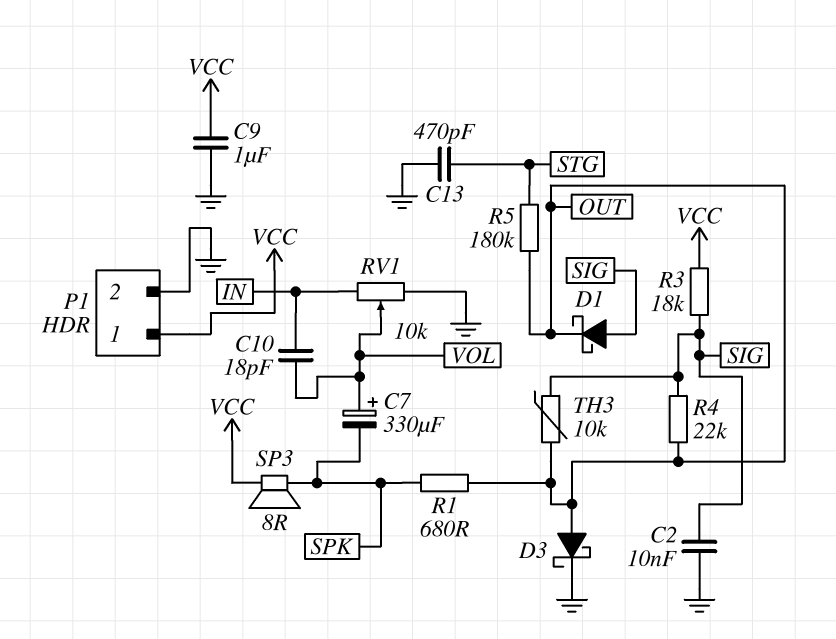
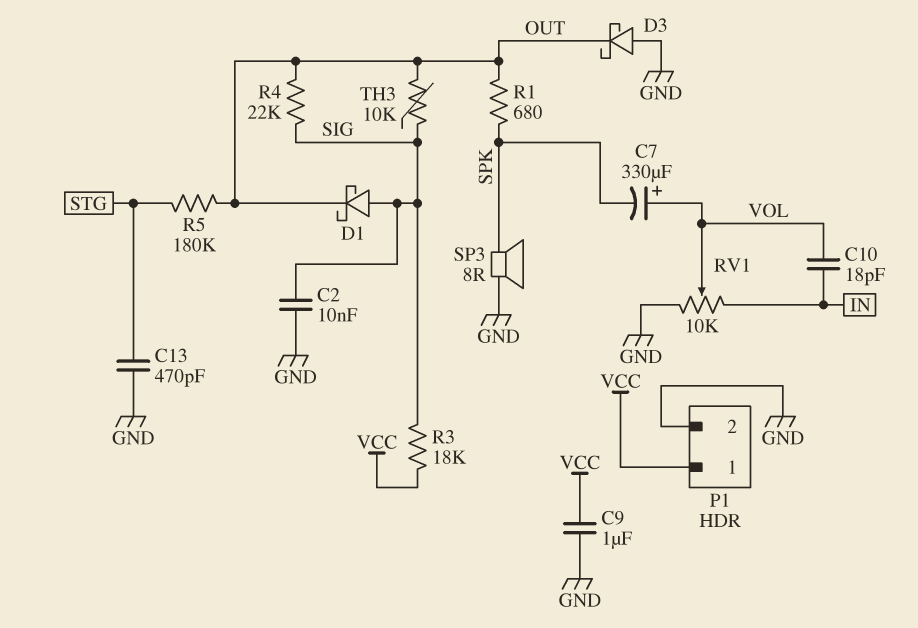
D3: schottky (A OUT, K GND) -> schottky (A GND, K OUT)
SP3: speaker 8R (SPK, VCC) -> speaker 8R (GND, SPK)

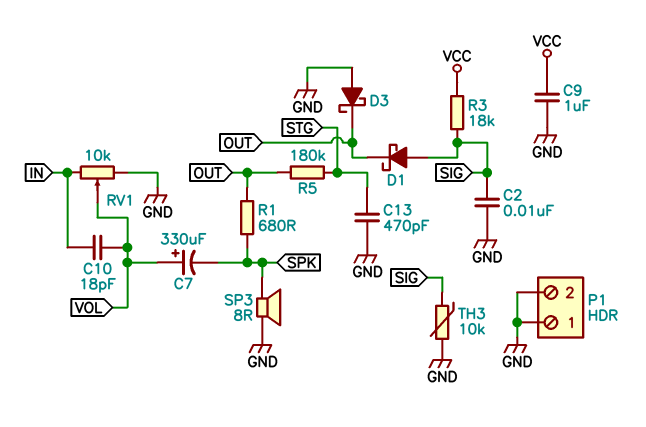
P1 pin 1: VCC -> GND
R4: 22k (OUT, SIG) -> none
TH3: 10k (OUT, SIG) -> 10k (GND, SIG)

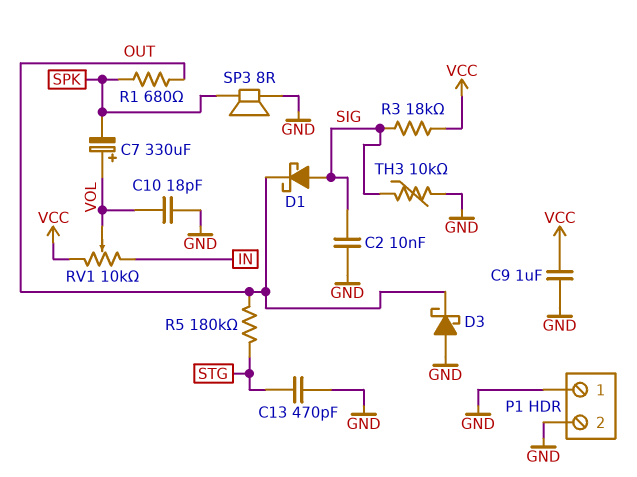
C10: 18pF (IN, VOL) -> 18pF (GND, VOL)
RV1: 10k (GND, IN, wiper VOL) -> 10k (IN, VCC, wiper VOL)

